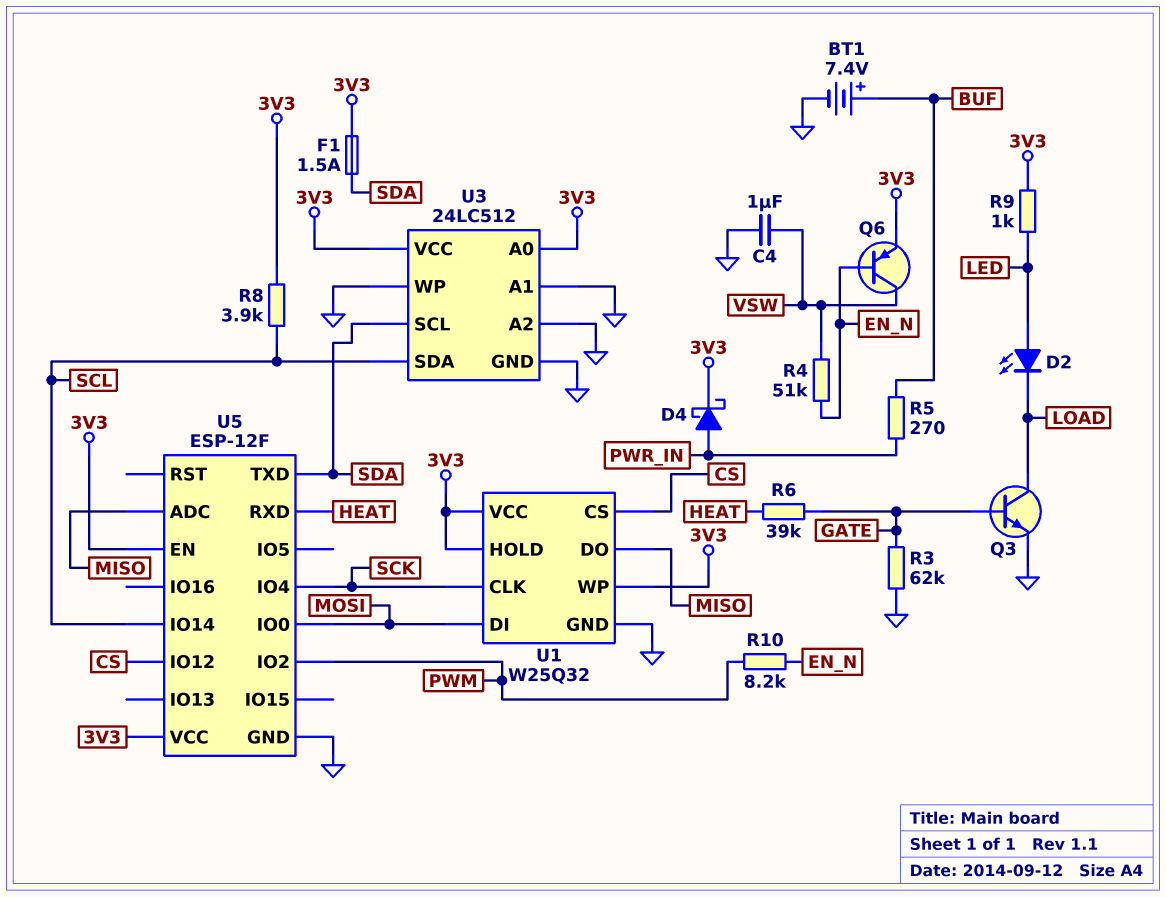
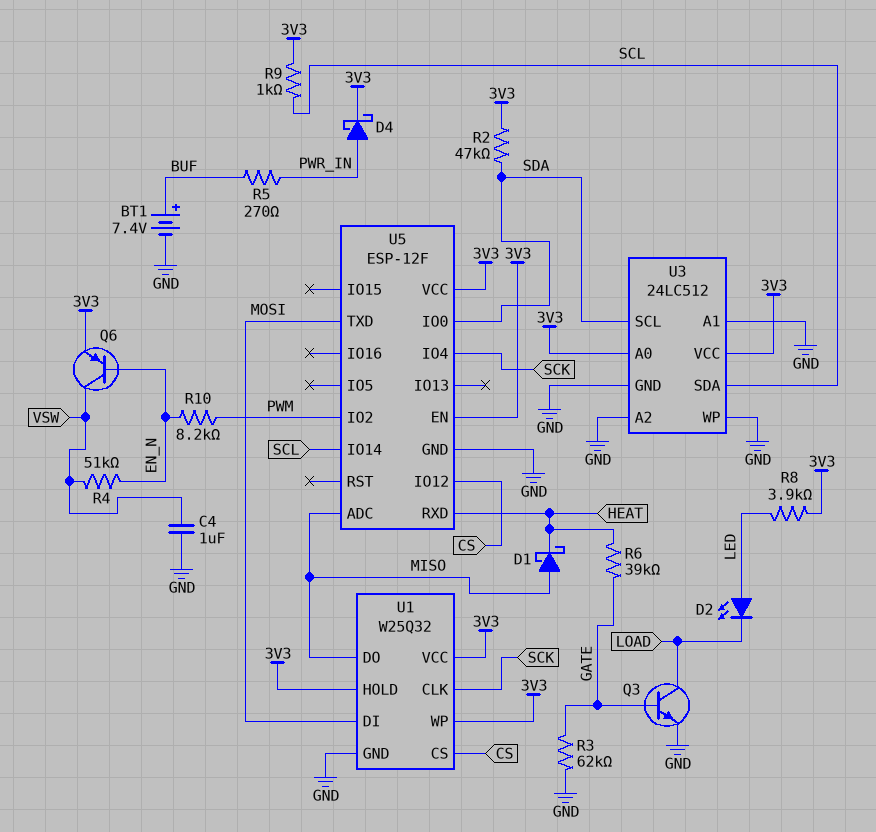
D1: none -> schottky (A MISO, K HEAT)
F1: 1.5A (3V3, SDA) -> none
R2: none -> 47k (3V3, SDA)
R8: 3.9k (3V3, SCL) -> 3.9k (3V3, LED)
R9: 1k (3V3, LED) -> 1k (3V3, SCL)
U5 pin IO0: MOSI -> SDA
U5 pin TXD: SDA -> MOSI

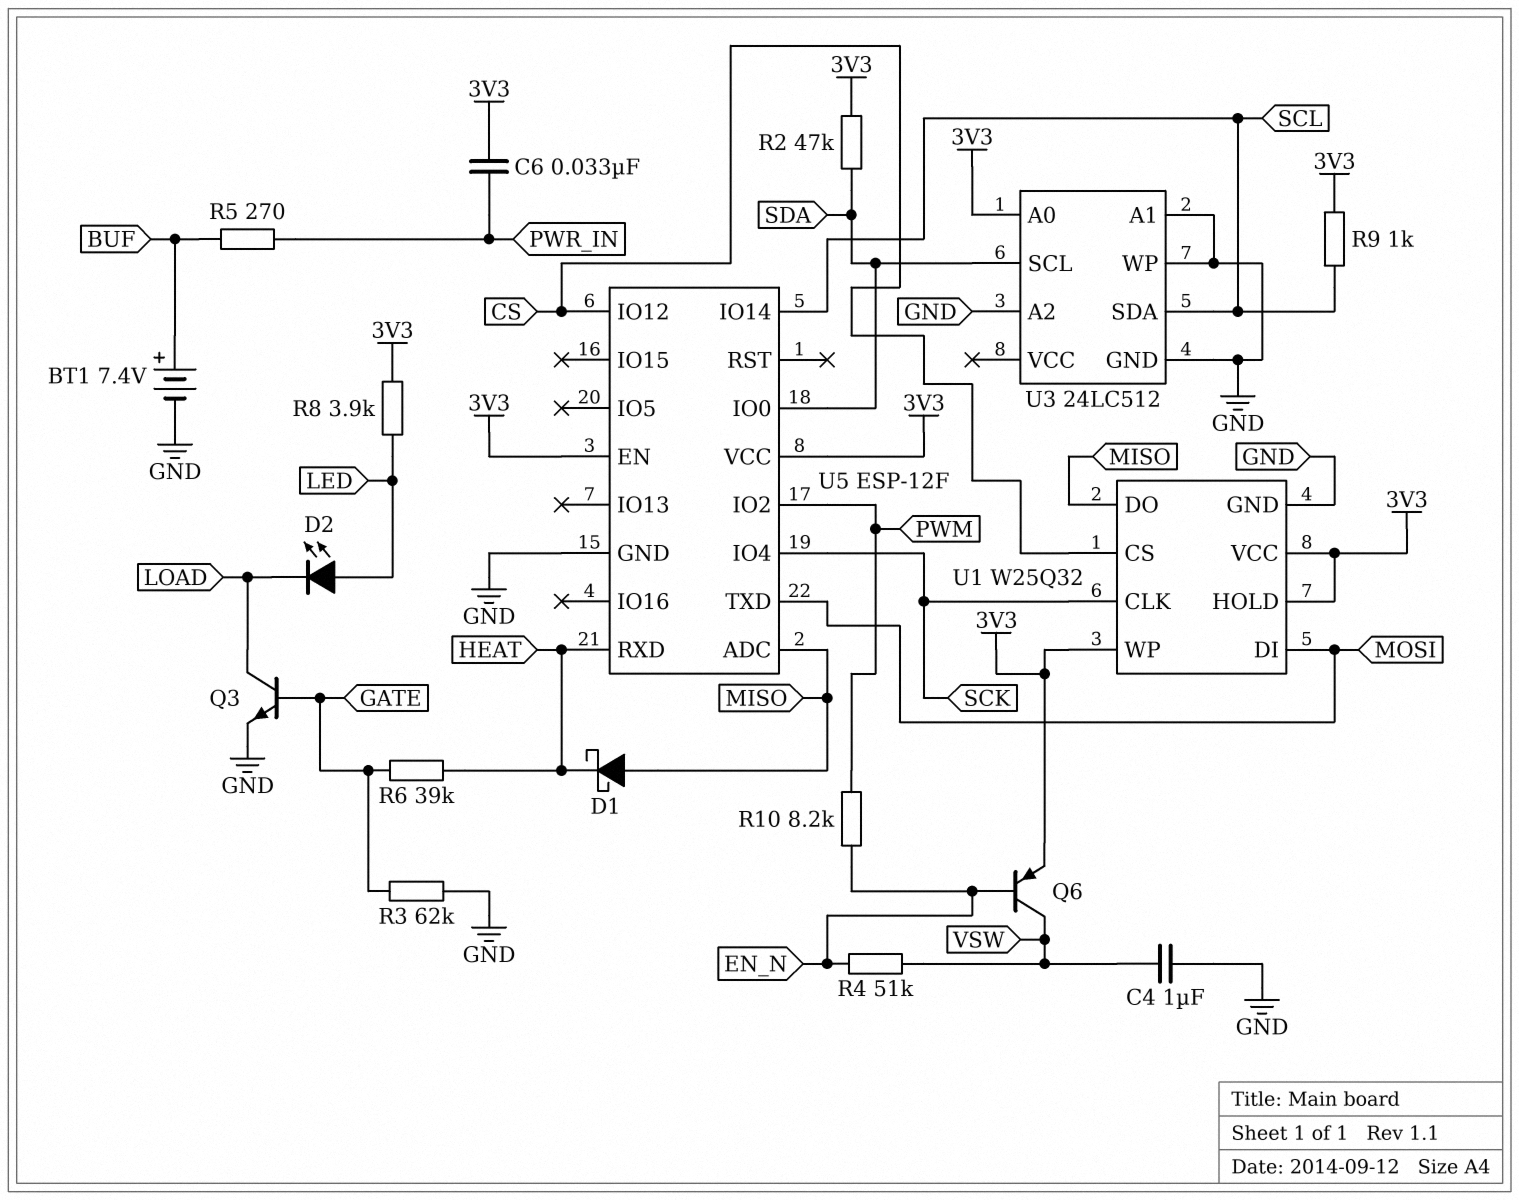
C6: none -> 33nF (3V3, PWR_IN)
D4: schottky (A PWR_IN, K 3V3) -> none
U3 pin VCC: 3V3 -> none

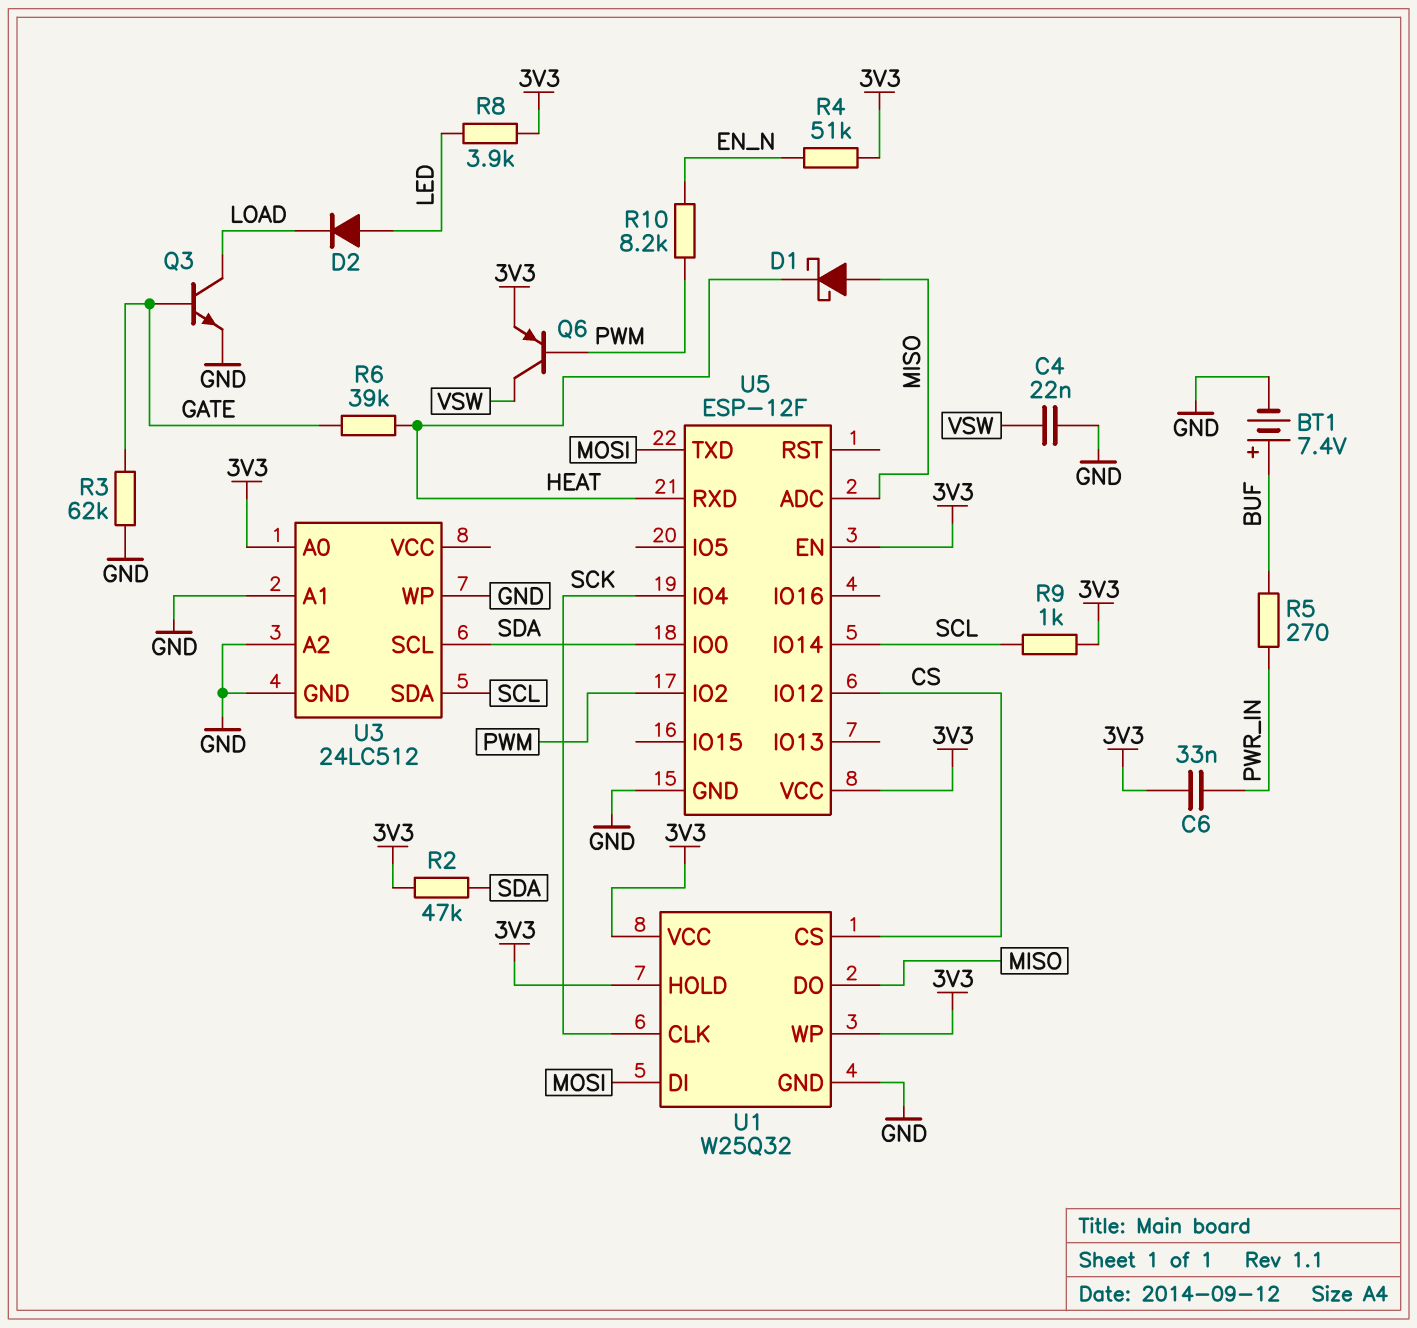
C4: 1uF (GND, VSW) -> 22nF (GND, VSW)
D2: LED (A LED, K LOAD) -> diode (A LED, K LOAD)
Q6: PNP (B EN_N, C VSW, E 3V3) -> PNP (B PWM, C VSW, E 3V3)
R4: 51k (EN_N, VSW) -> 51k (3V3, EN_N)

